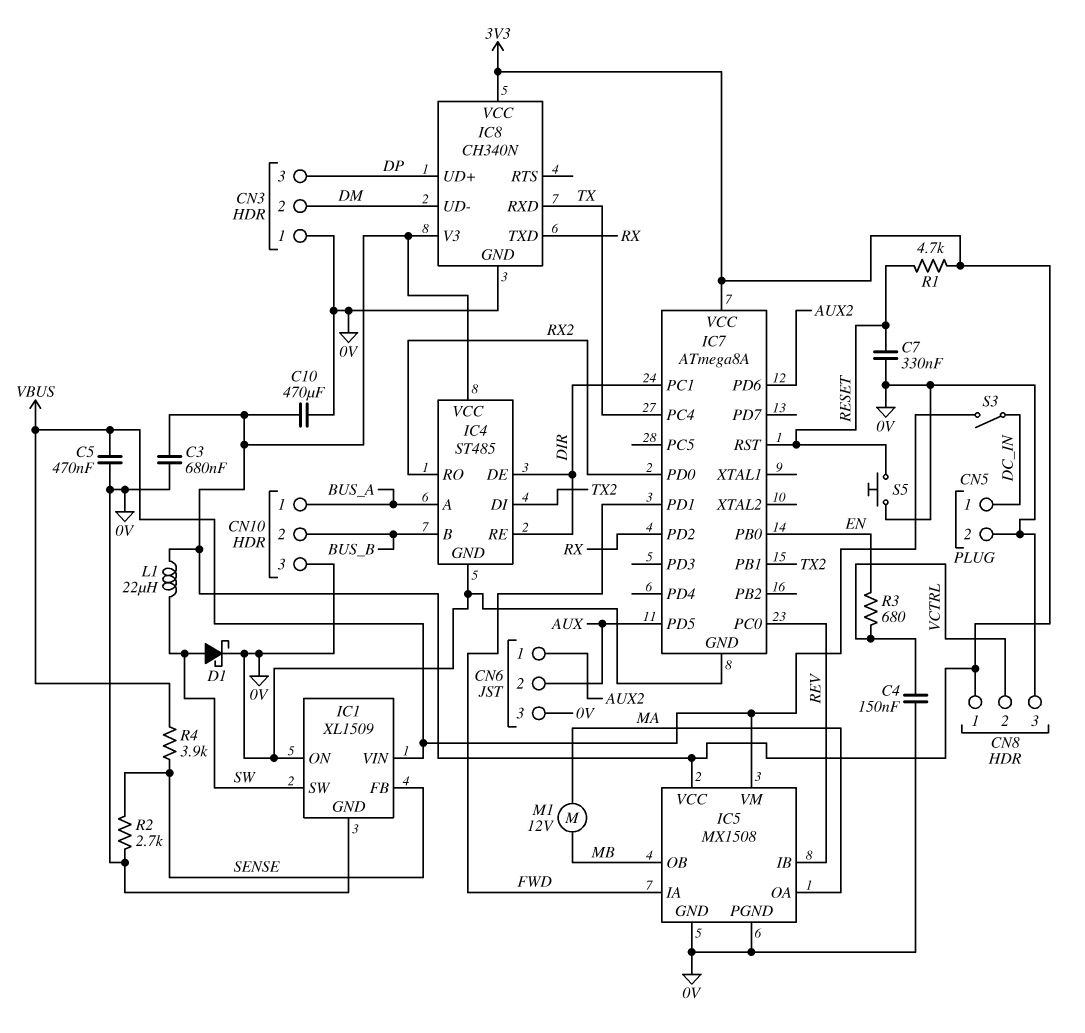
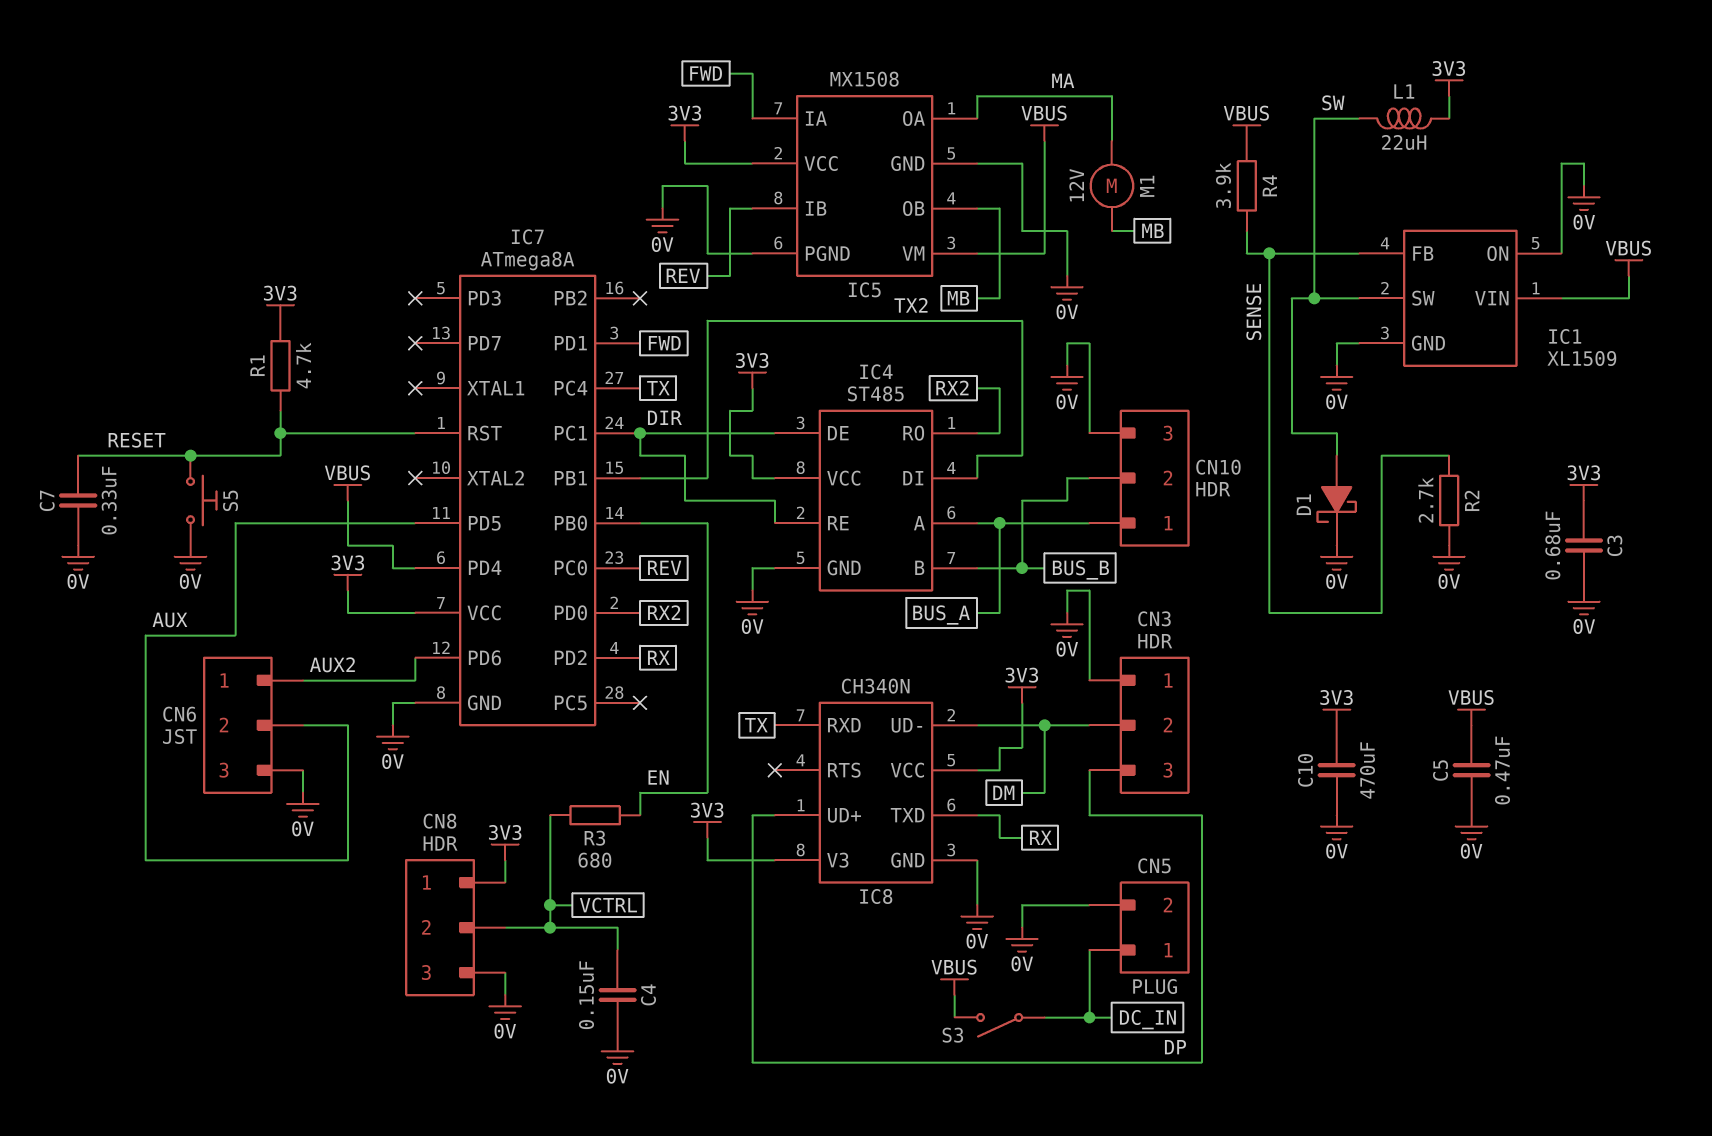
IC7 pin PD4: none -> VBUS

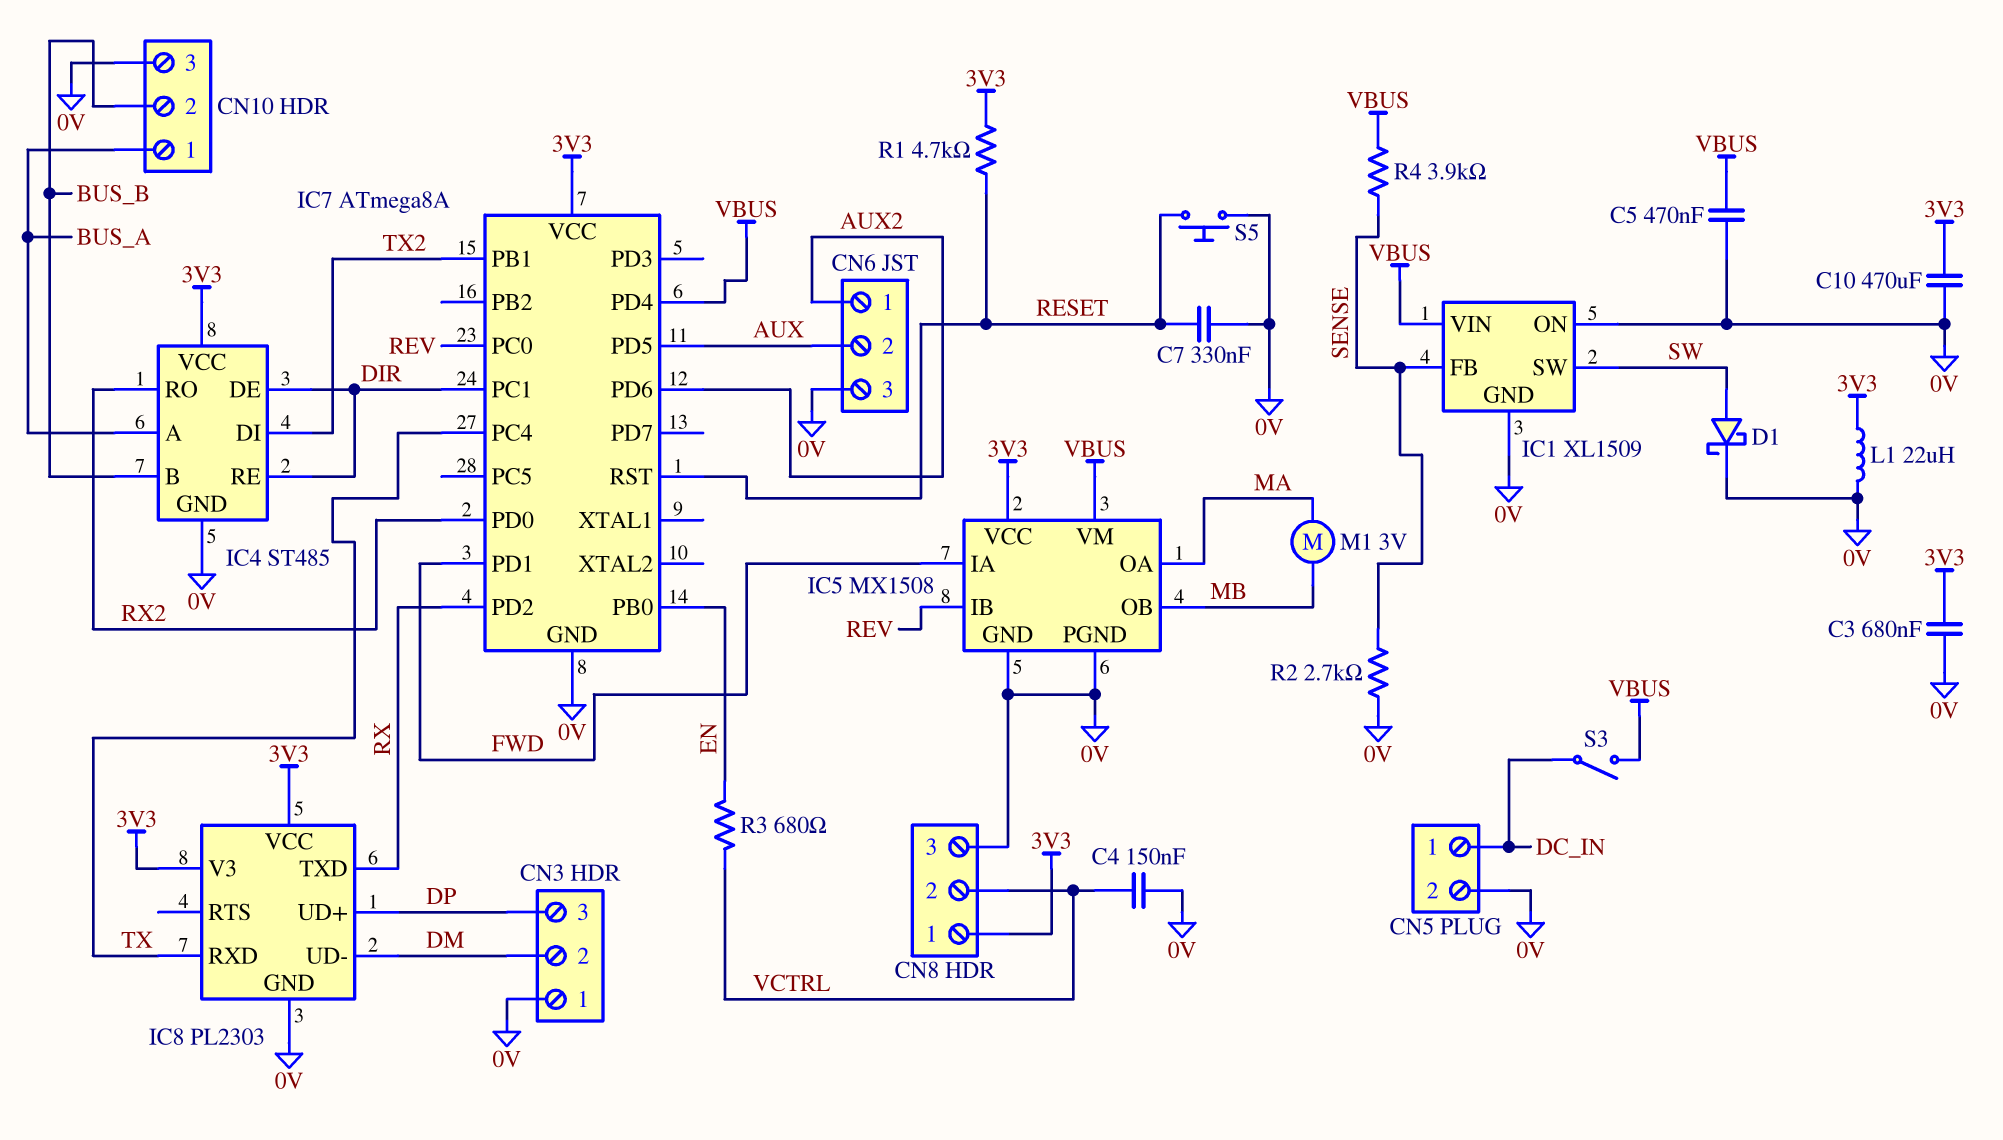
IC8: CH340N -> PL2303
L1: 22uH (3V3, SW) -> 22uH (0V, 3V3)
M1: motor 12V (MA, MB) -> motor 3V (MA, MB)

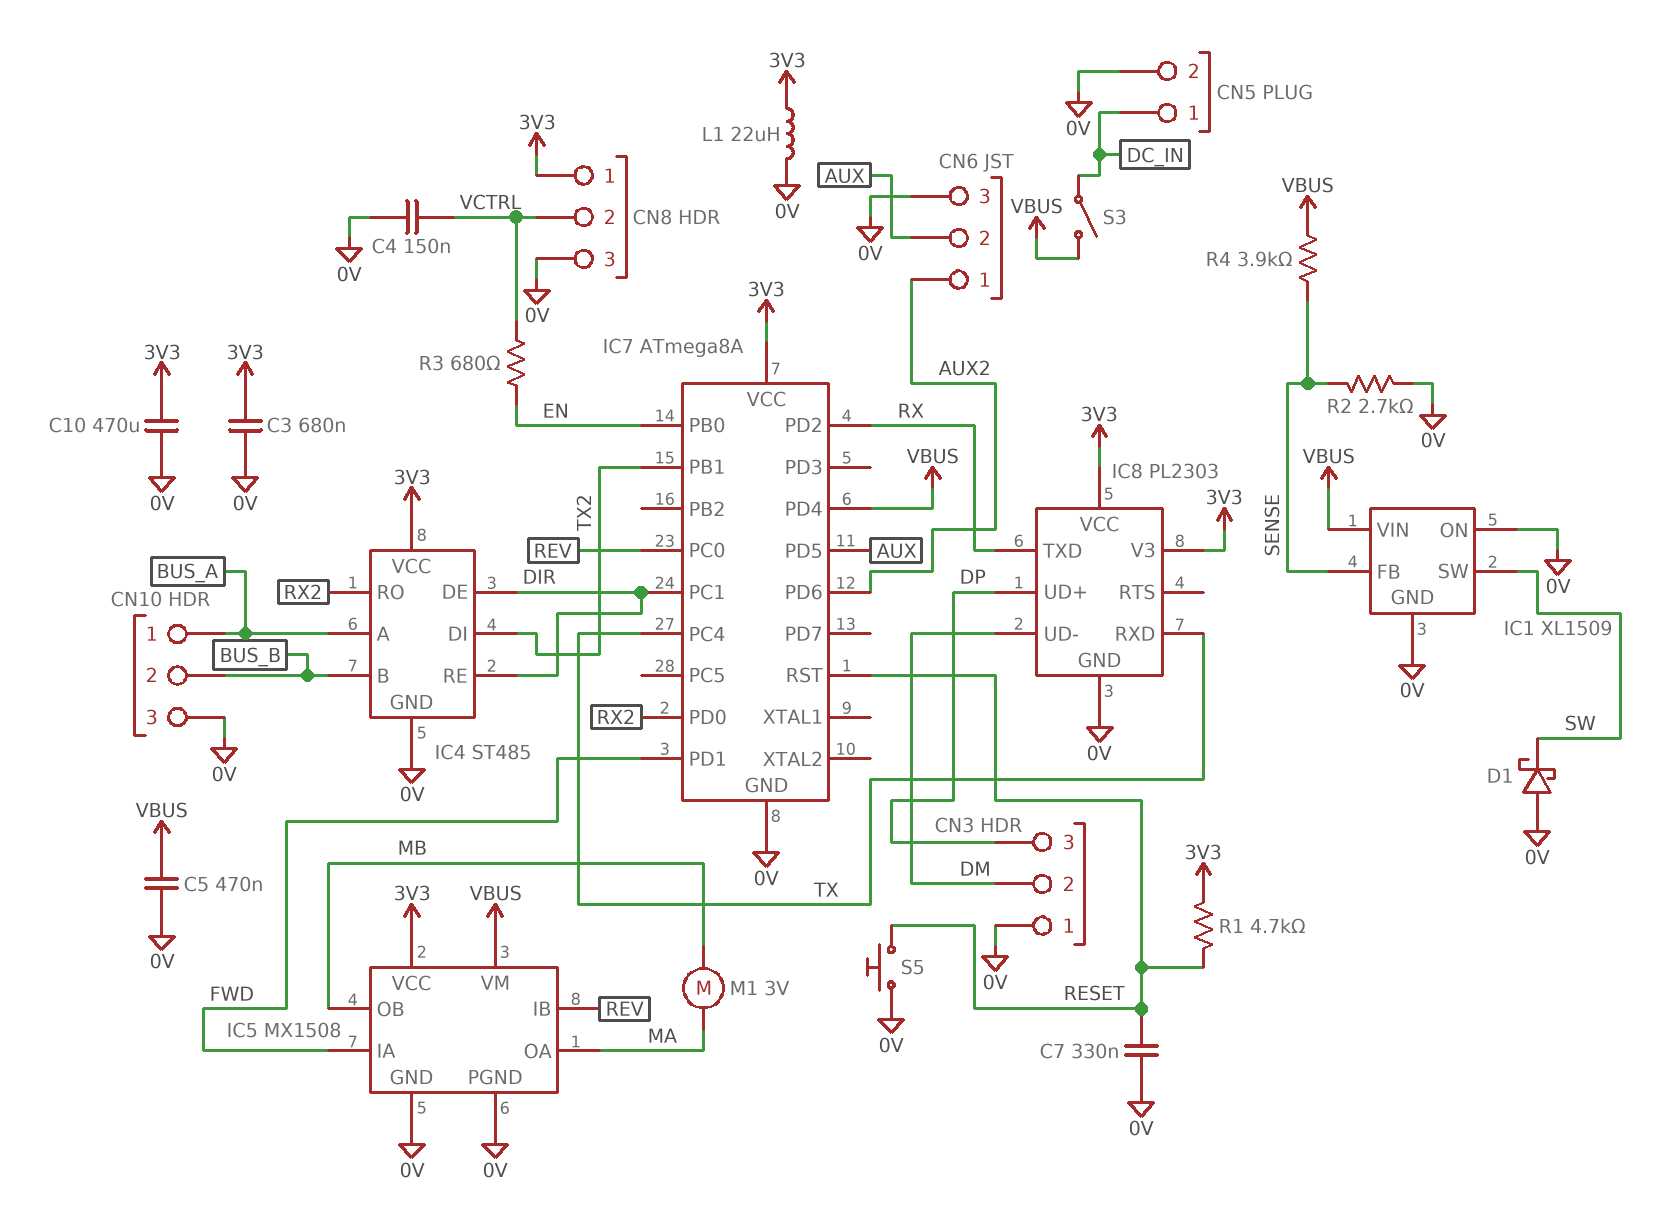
D1: schottky (A SW, K 0V) -> schottky (A 0V, K SW)

